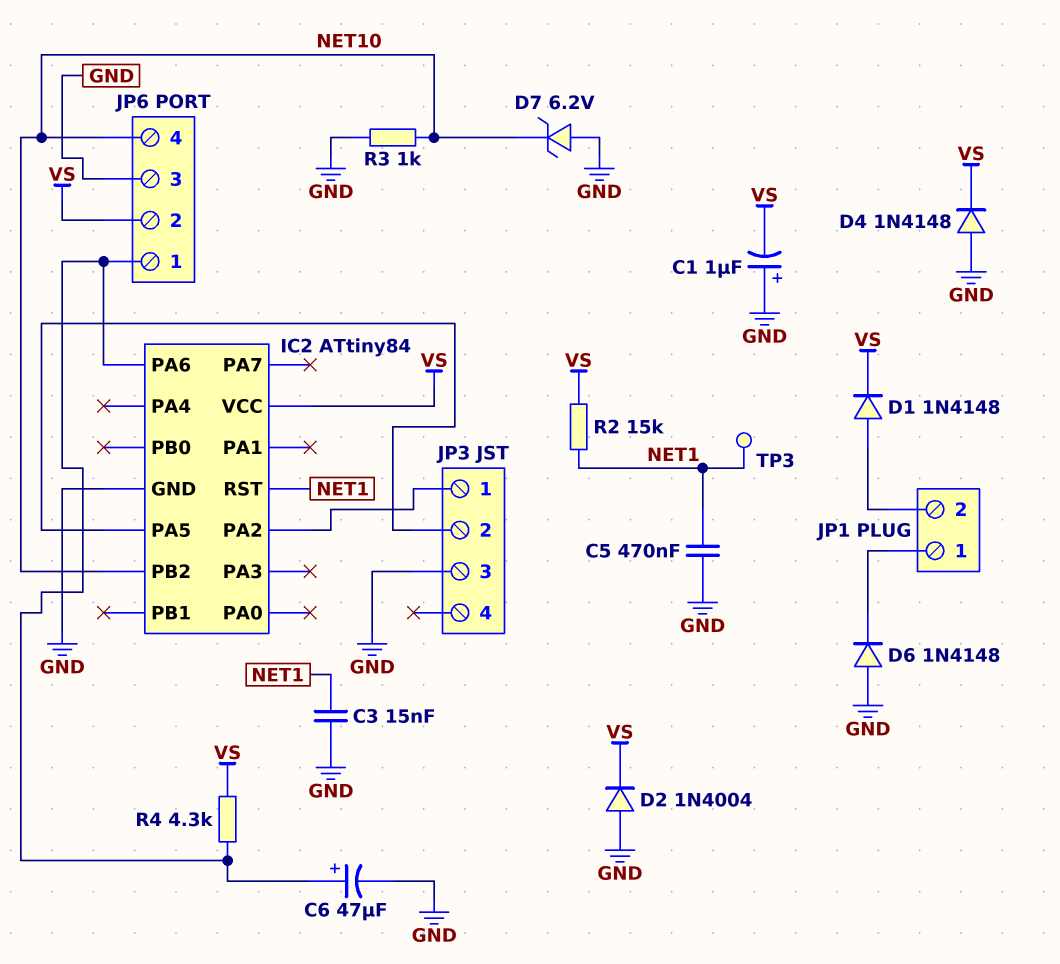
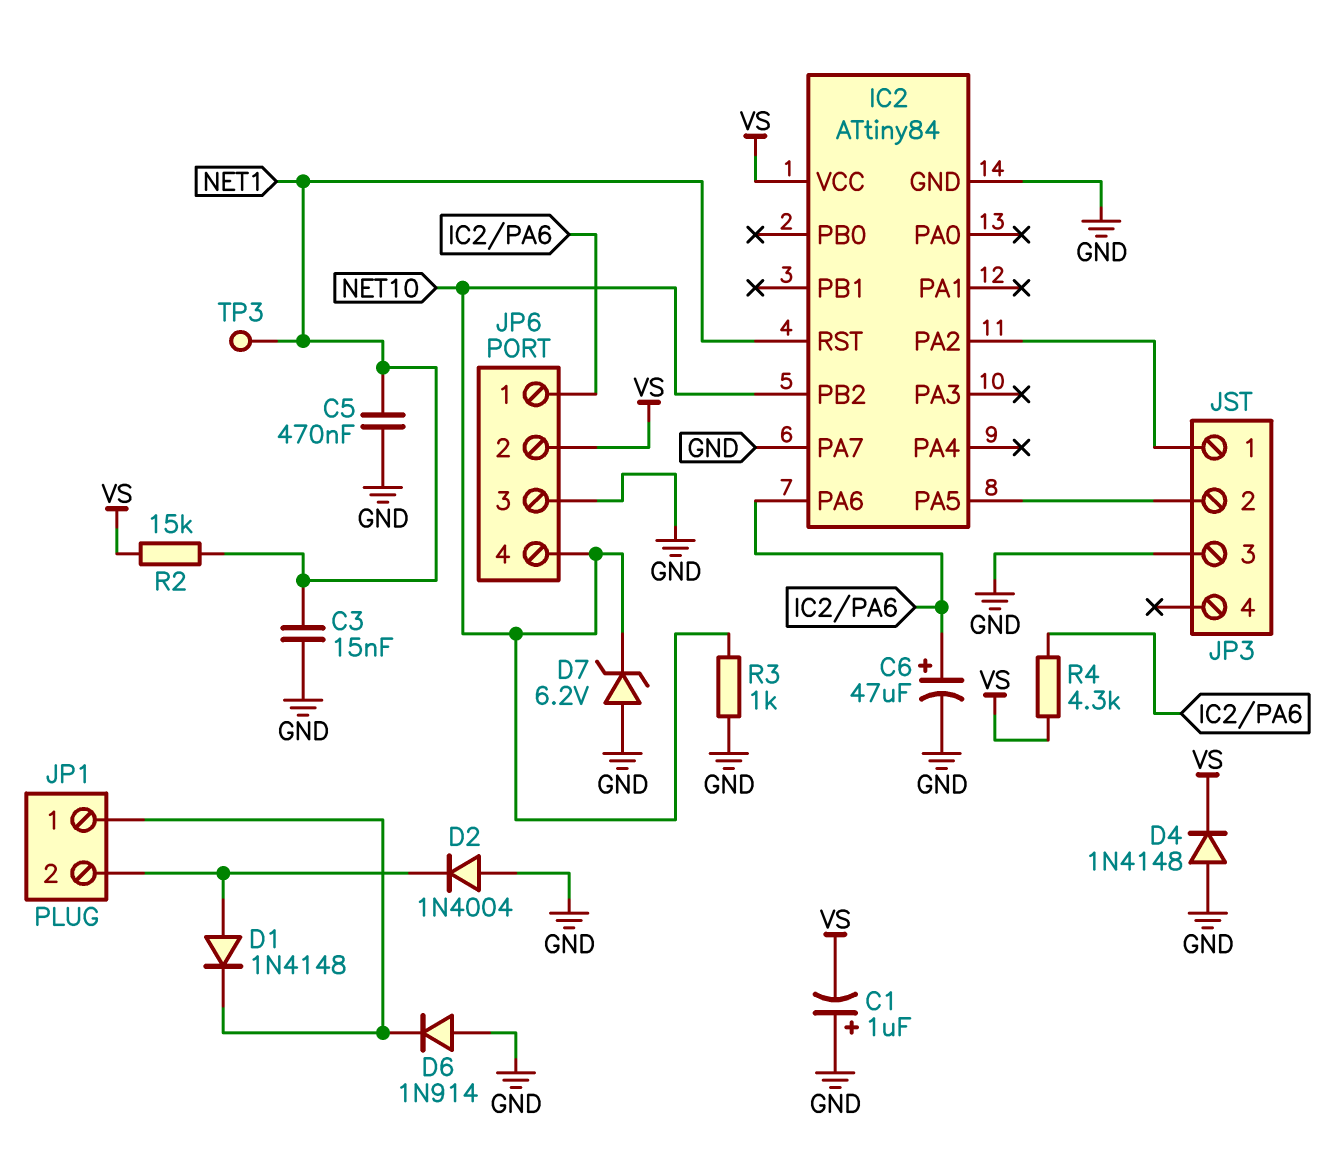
D1: diode 1N4148 (A JP1/2, K VS) -> diode 1N4148 (A JP1/2, K JP1/1)
D2: diode 1N4004 (A GND, K VS) -> diode 1N4004 (A GND, K JP1/2)
D6: diode 1N4148 (A GND, K JP1/1) -> diode 1N914 (A GND, K JP1/1)
IC2 pin PA7: none -> GND

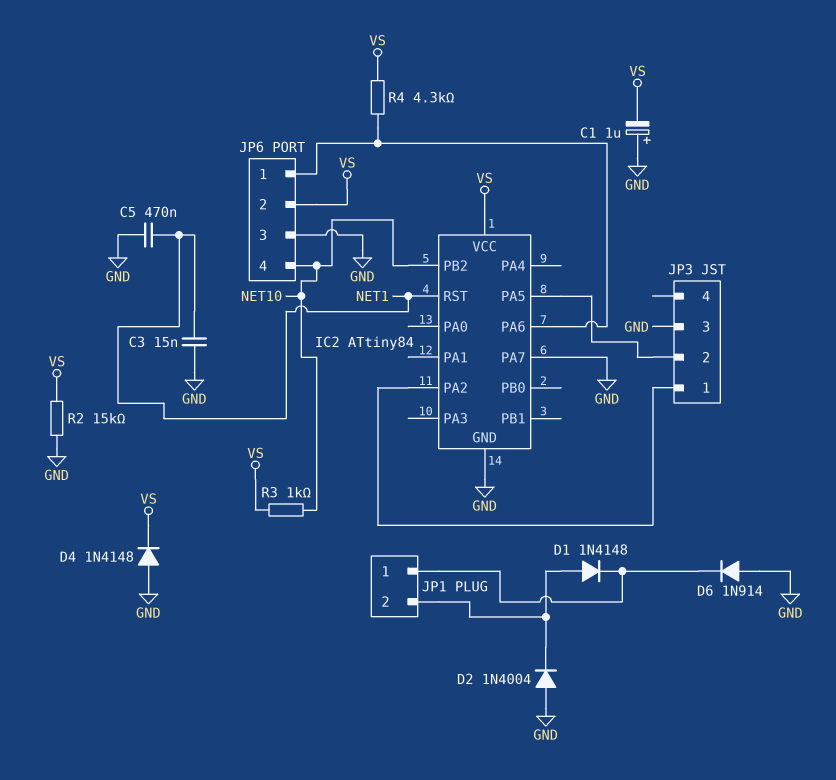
C6: 47uF (plus IC2/PA6, minus GND) -> none
D7: zener 6.2V (A GND, K NET10) -> none
R2: 15k (NET1, VS) -> 15k (GND, VS)
R3: 1k (GND, NET10) -> 1k (NET10, VS)
TP3: test point (NET1) -> none

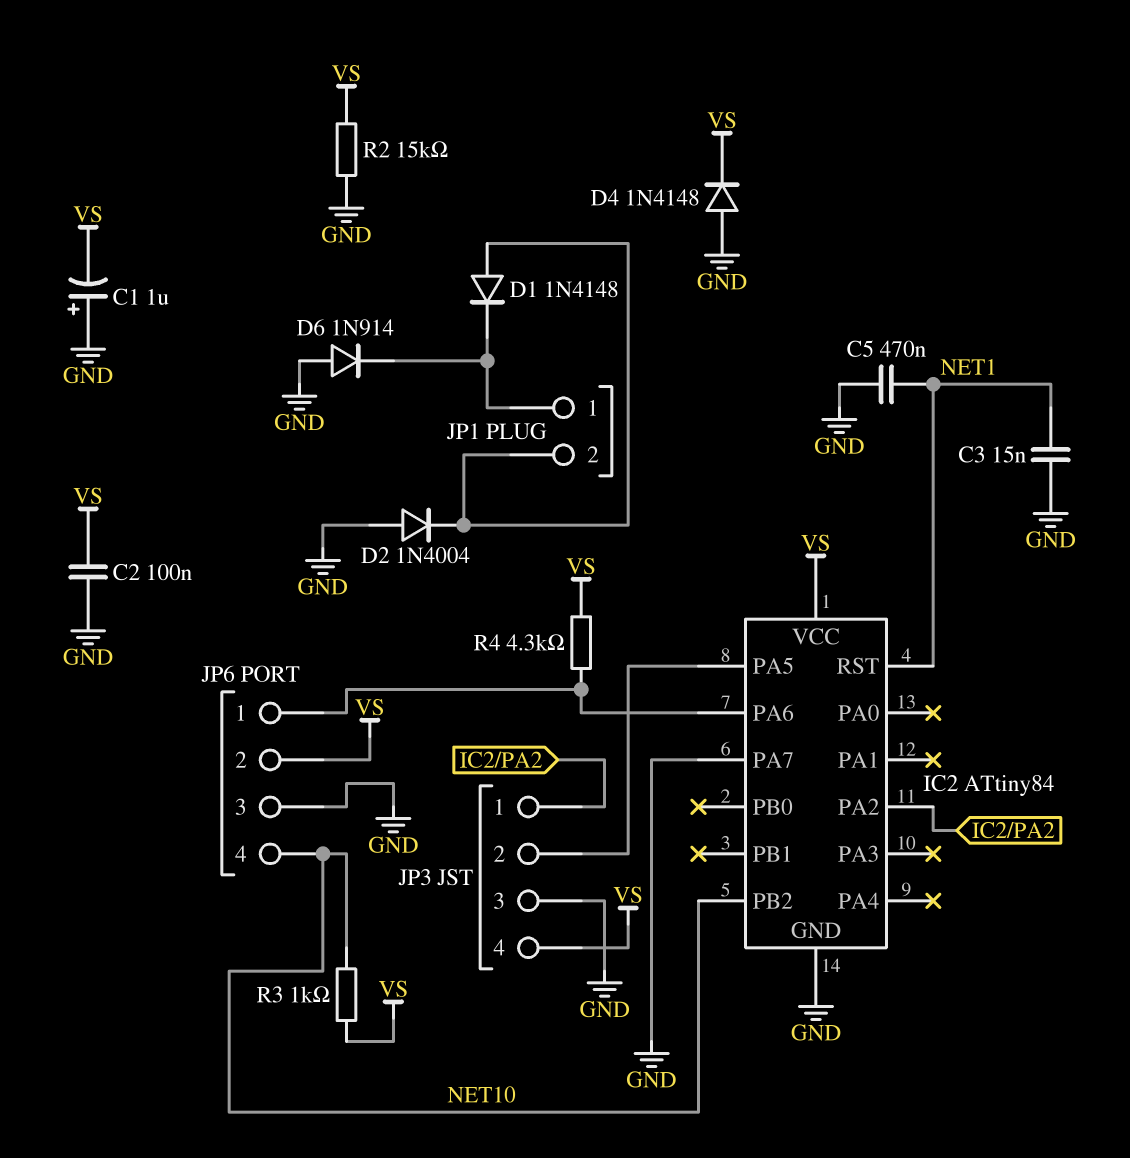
C2: none -> 100nF (GND, VS)
JP3 pin 4: none -> VS

